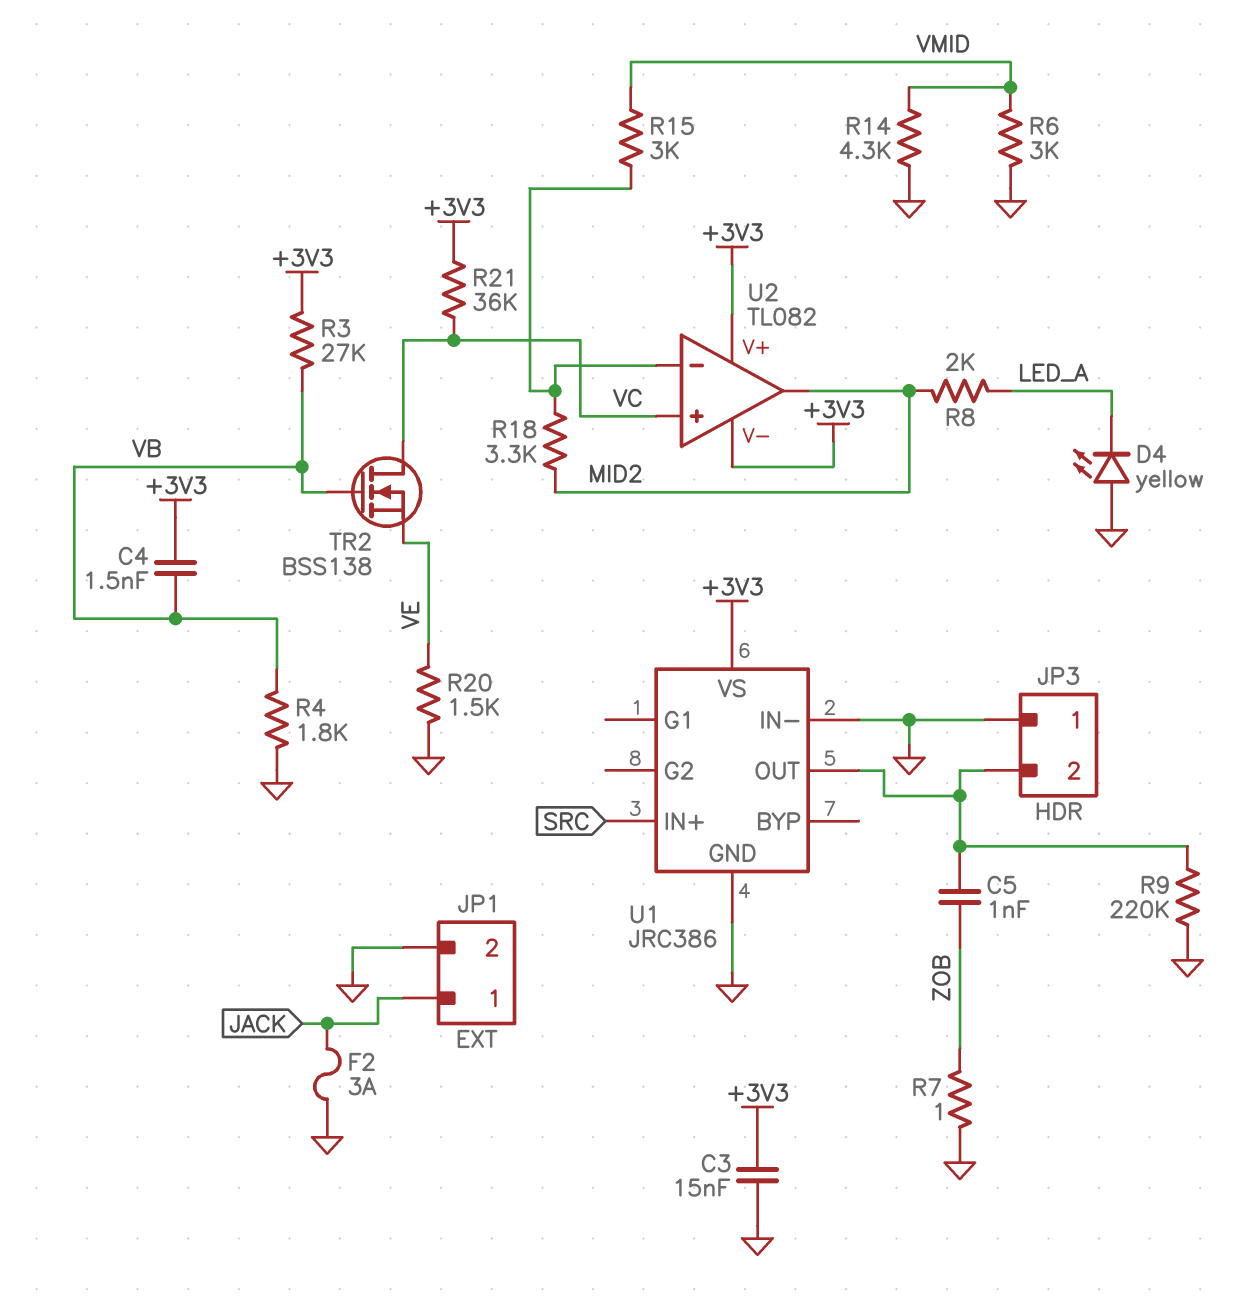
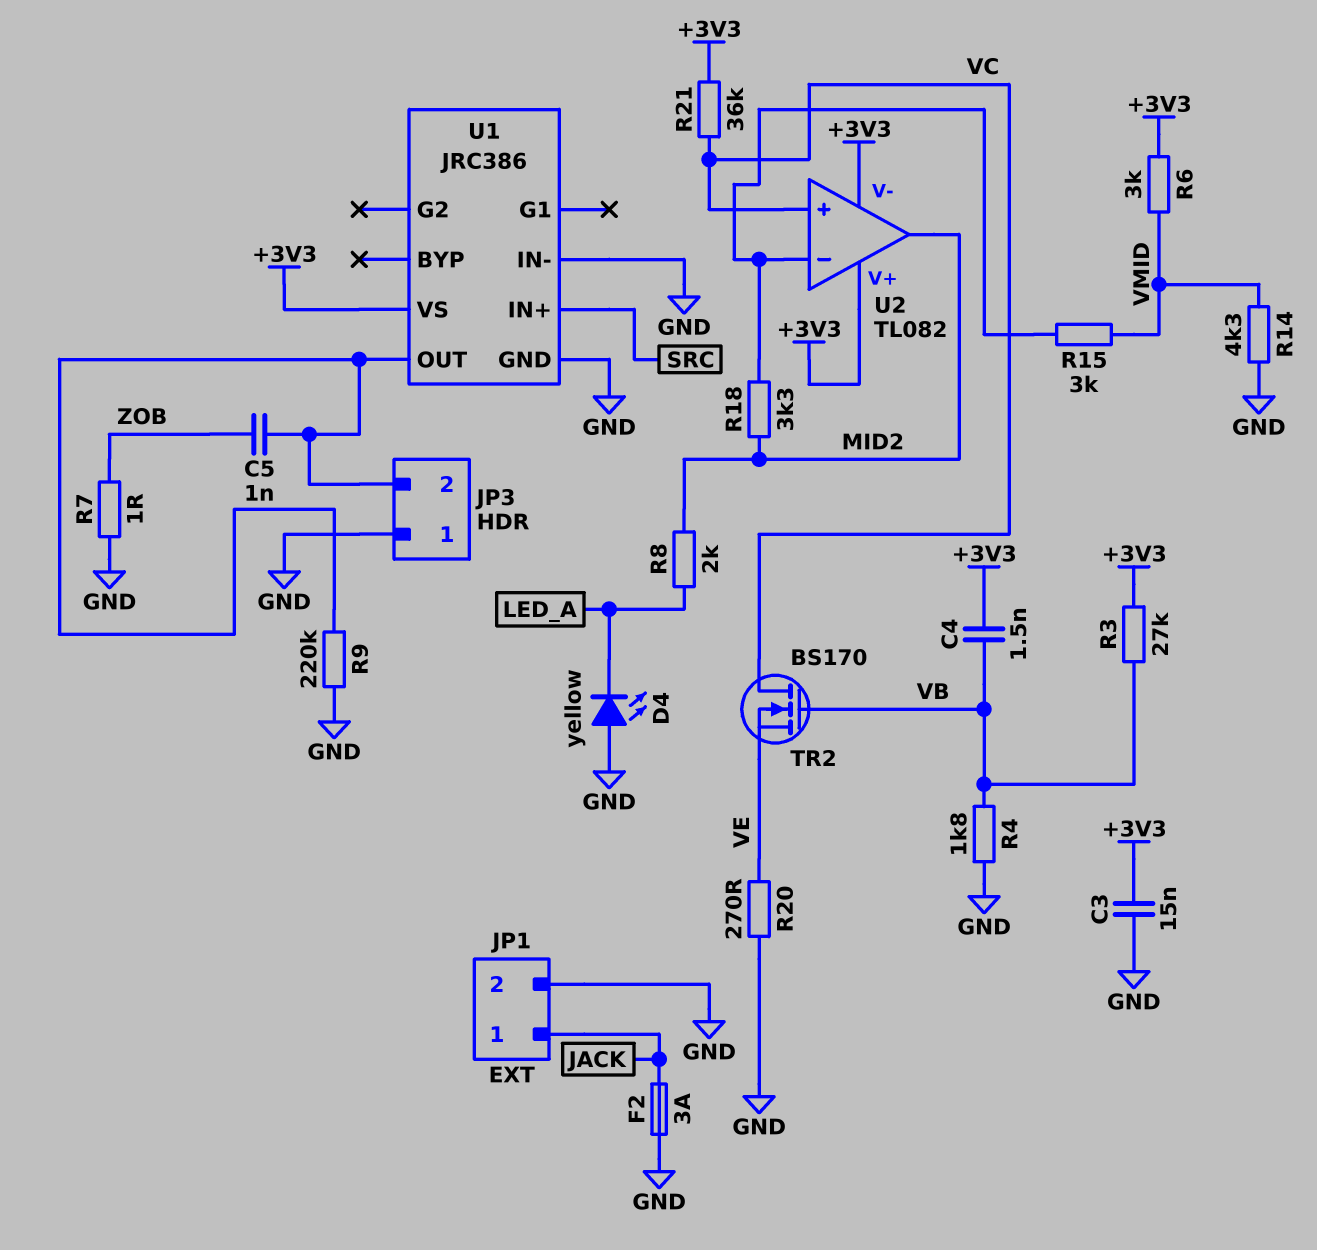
R6: 3k (GND, VMID) -> 3k (+3V3, VMID)
R20: 1.5k (GND, VE) -> 270 (GND, VE)
TR2: NMOS BSS138 (G VB, D VC, S VE) -> NMOS BS170 (G VB, D VC, S VE)

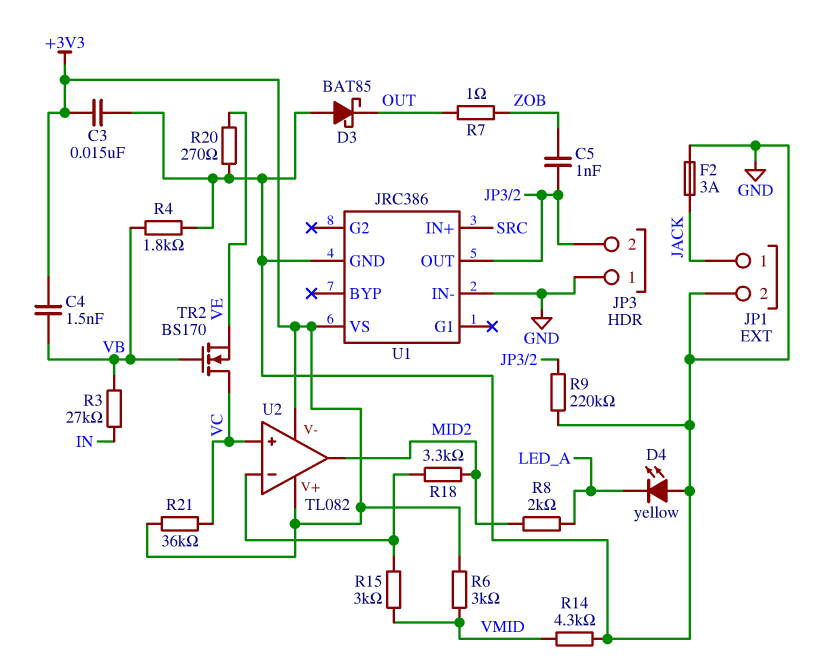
D3: none -> schottky BAT85 (A GND, K OUT)
R3: 27k (+3V3, VB) -> 27k (IN, VB)
R7: 1 (GND, ZOB) -> 1 (OUT, ZOB)

